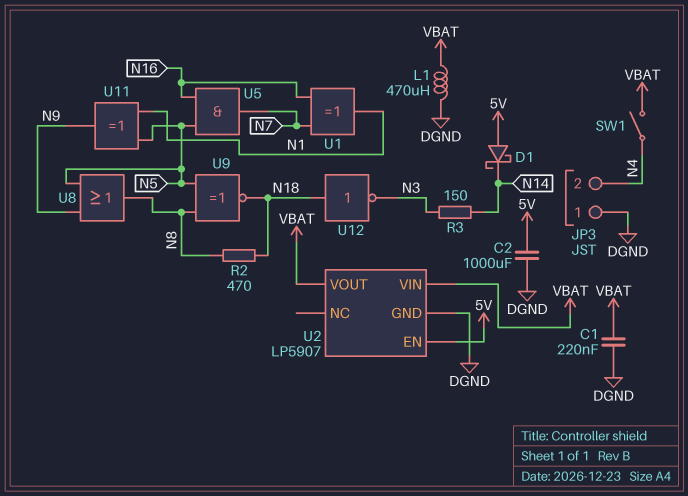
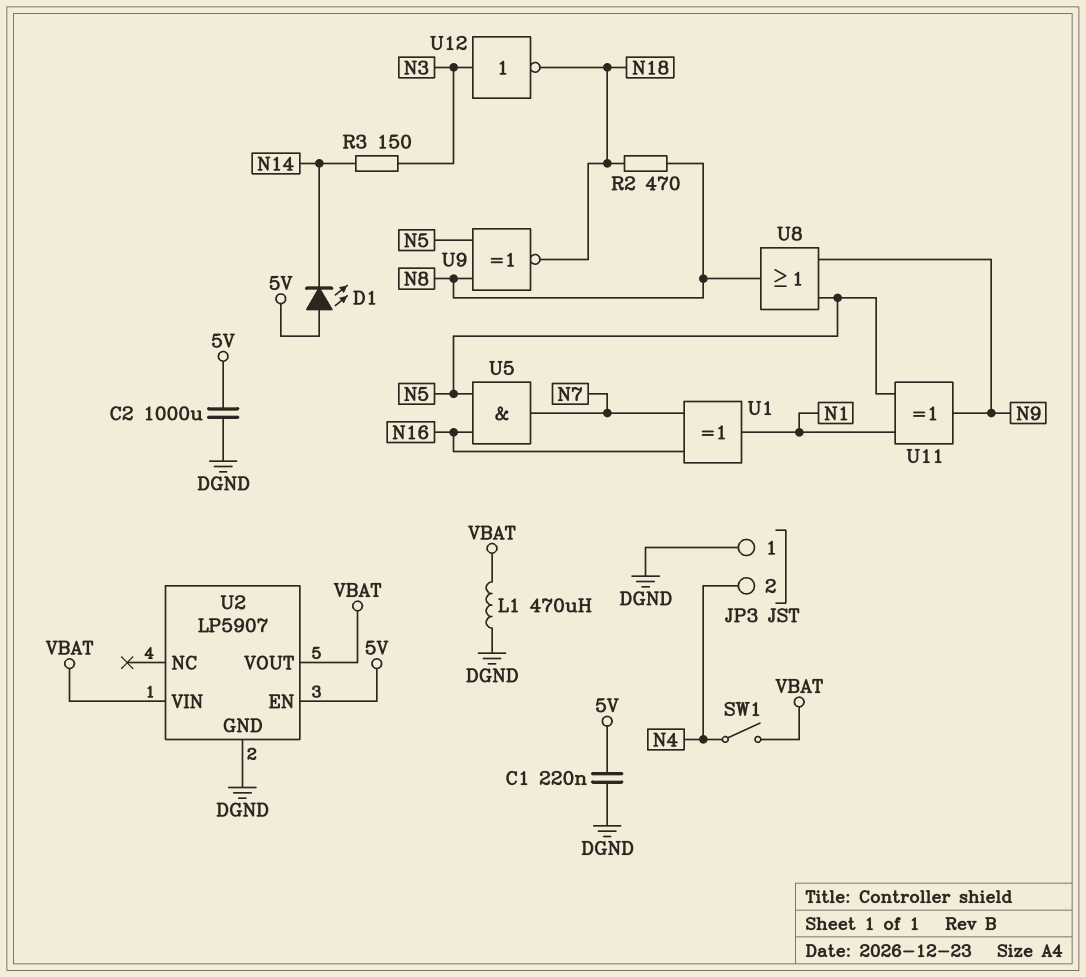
C1: 220nF (DGND, VBAT) -> 220nF (5V, DGND)
D1: schottky (A 5V, K N14) -> LED (A 5V, K N14)
U12: NOT (in N18, out N3) -> NOT (in N3, out N18)

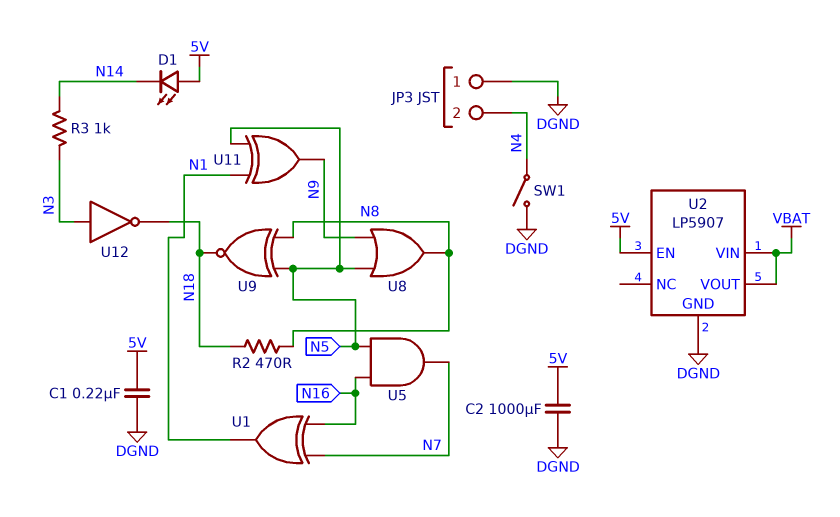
L1: 470uH (DGND, VBAT) -> none
R3: 150 (N3, N14) -> 1k (N3, N14)
SW1: switch (N4, VBAT) -> switch (DGND, N4)

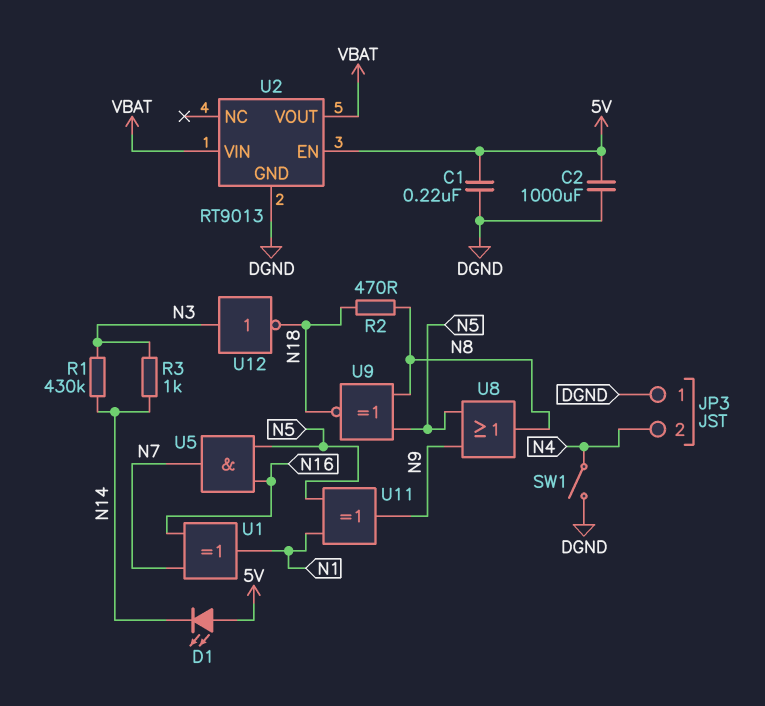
R1: none -> 430k (N3, N14)
U2: LP5907 -> RT9013

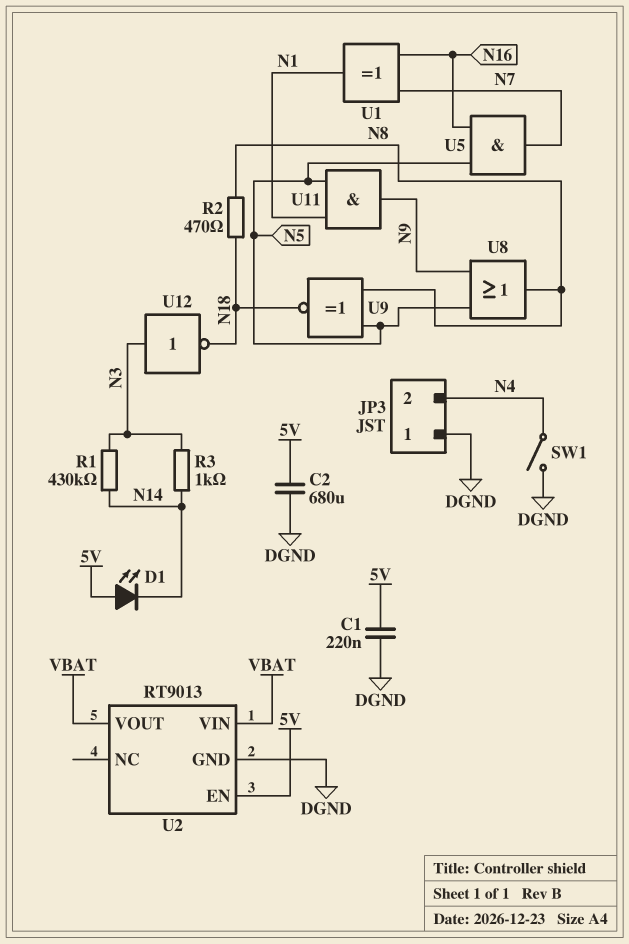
C2: 1000uF (5V, DGND) -> 680uF (5V, DGND)
U11: XOR (in N1, in N5, out N9) -> AND (in N1, in N5, out N9)

